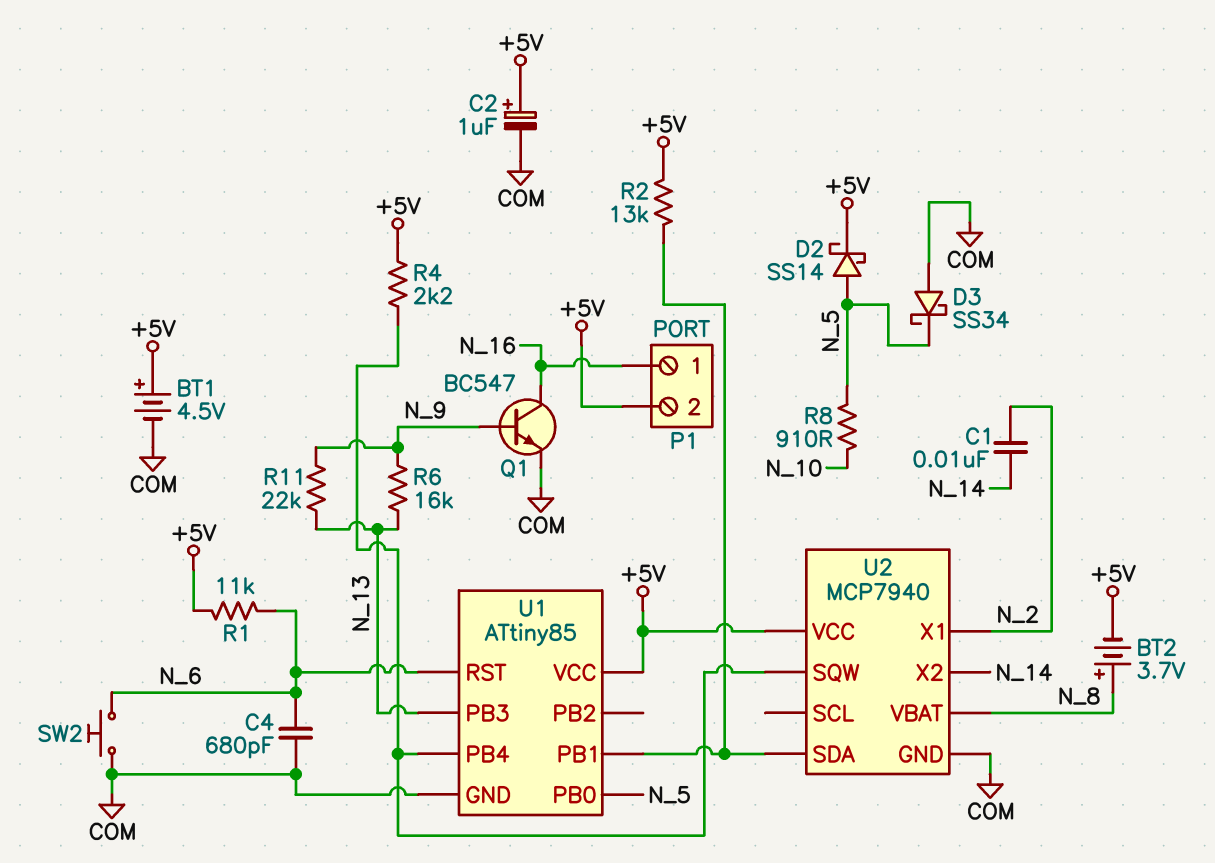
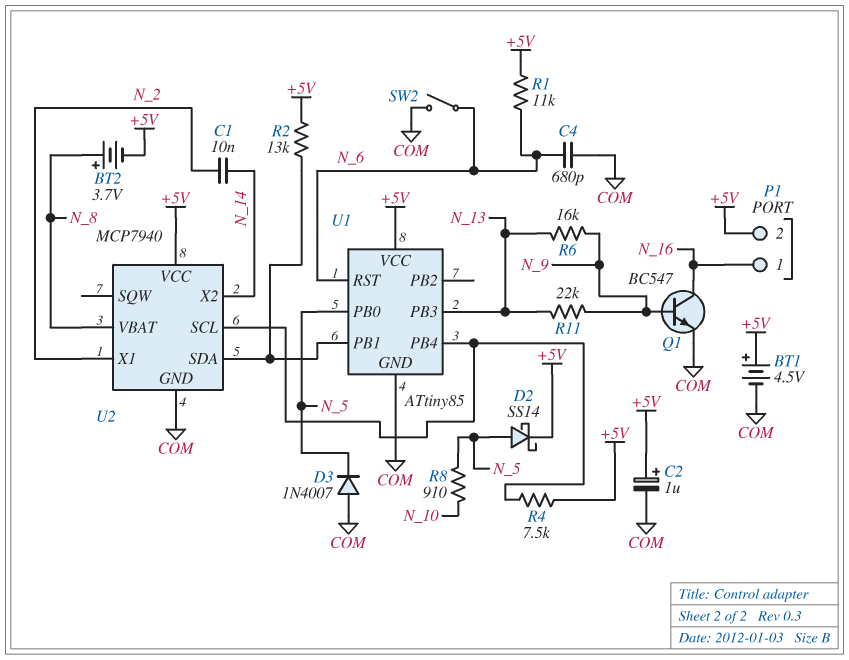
D3: schottky SS34 (A COM, K N_5) -> diode 1N4007 (A COM, K N_5)
R4: 2.2k (+5V, U1/PB4) -> 7.5k (+5V, U1/PB4)
SW2: button (COM, N_6) -> switch (COM, N_6)
U2 pin SCL: none -> U1/PB4
U2 pin SQW: U1/PB4 -> none

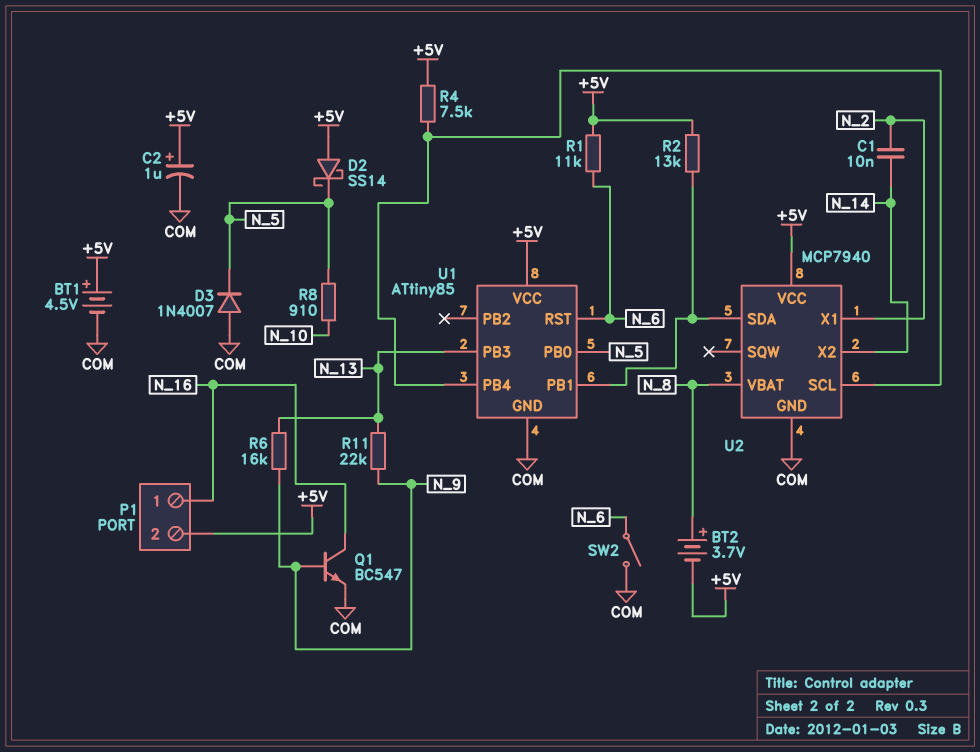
C4: 680pF (COM, N_6) -> none
D2: schottky SS14 (A N_5, K +5V) -> schottky SS14 (A +5V, K N_5)

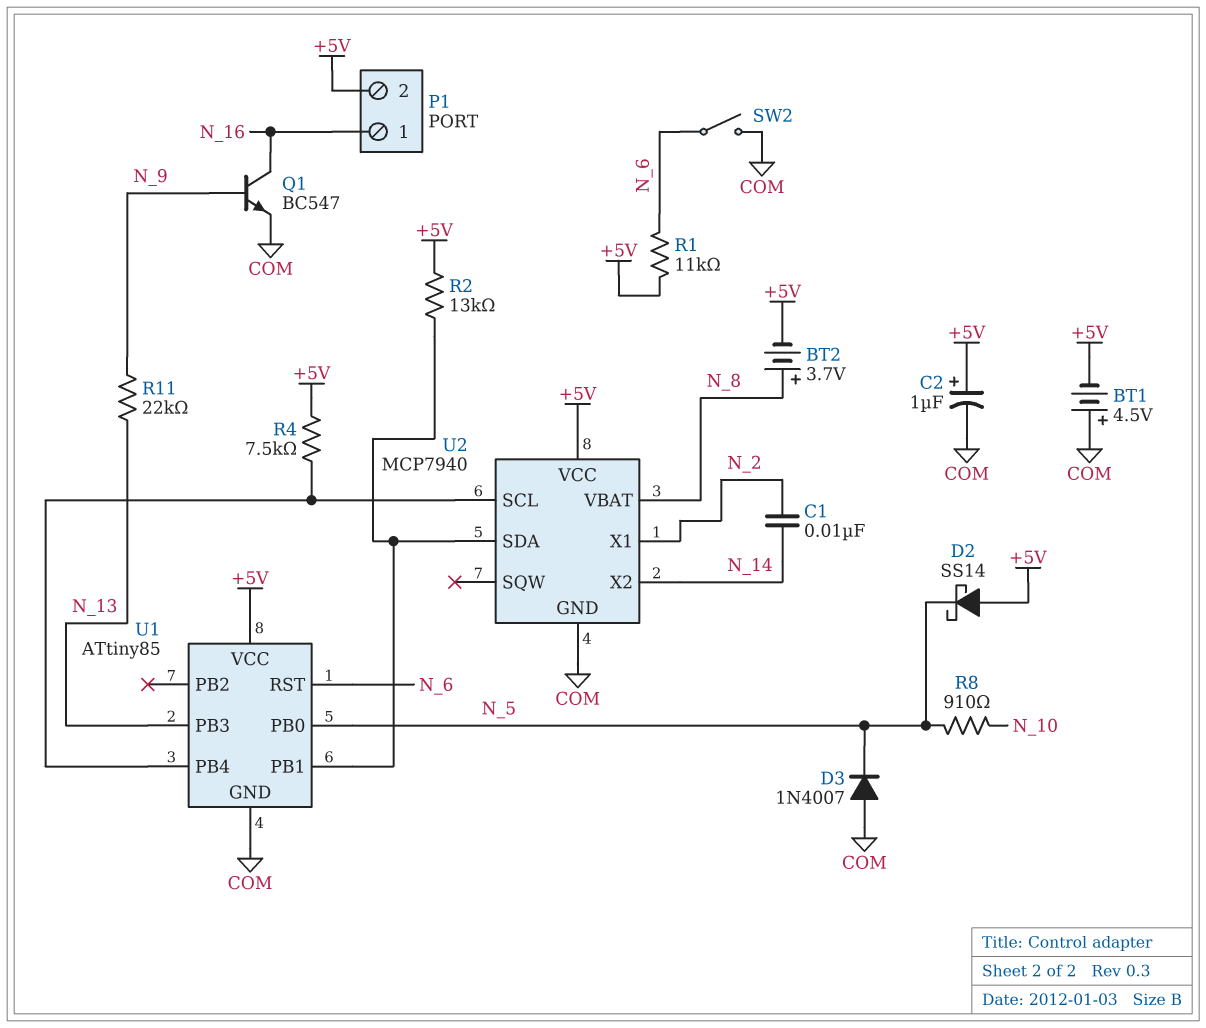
BT1: 4.5V (plus +5V, minus COM) -> 4.5V (plus COM, minus +5V)
R6: 16k (N_9, N_13) -> none

